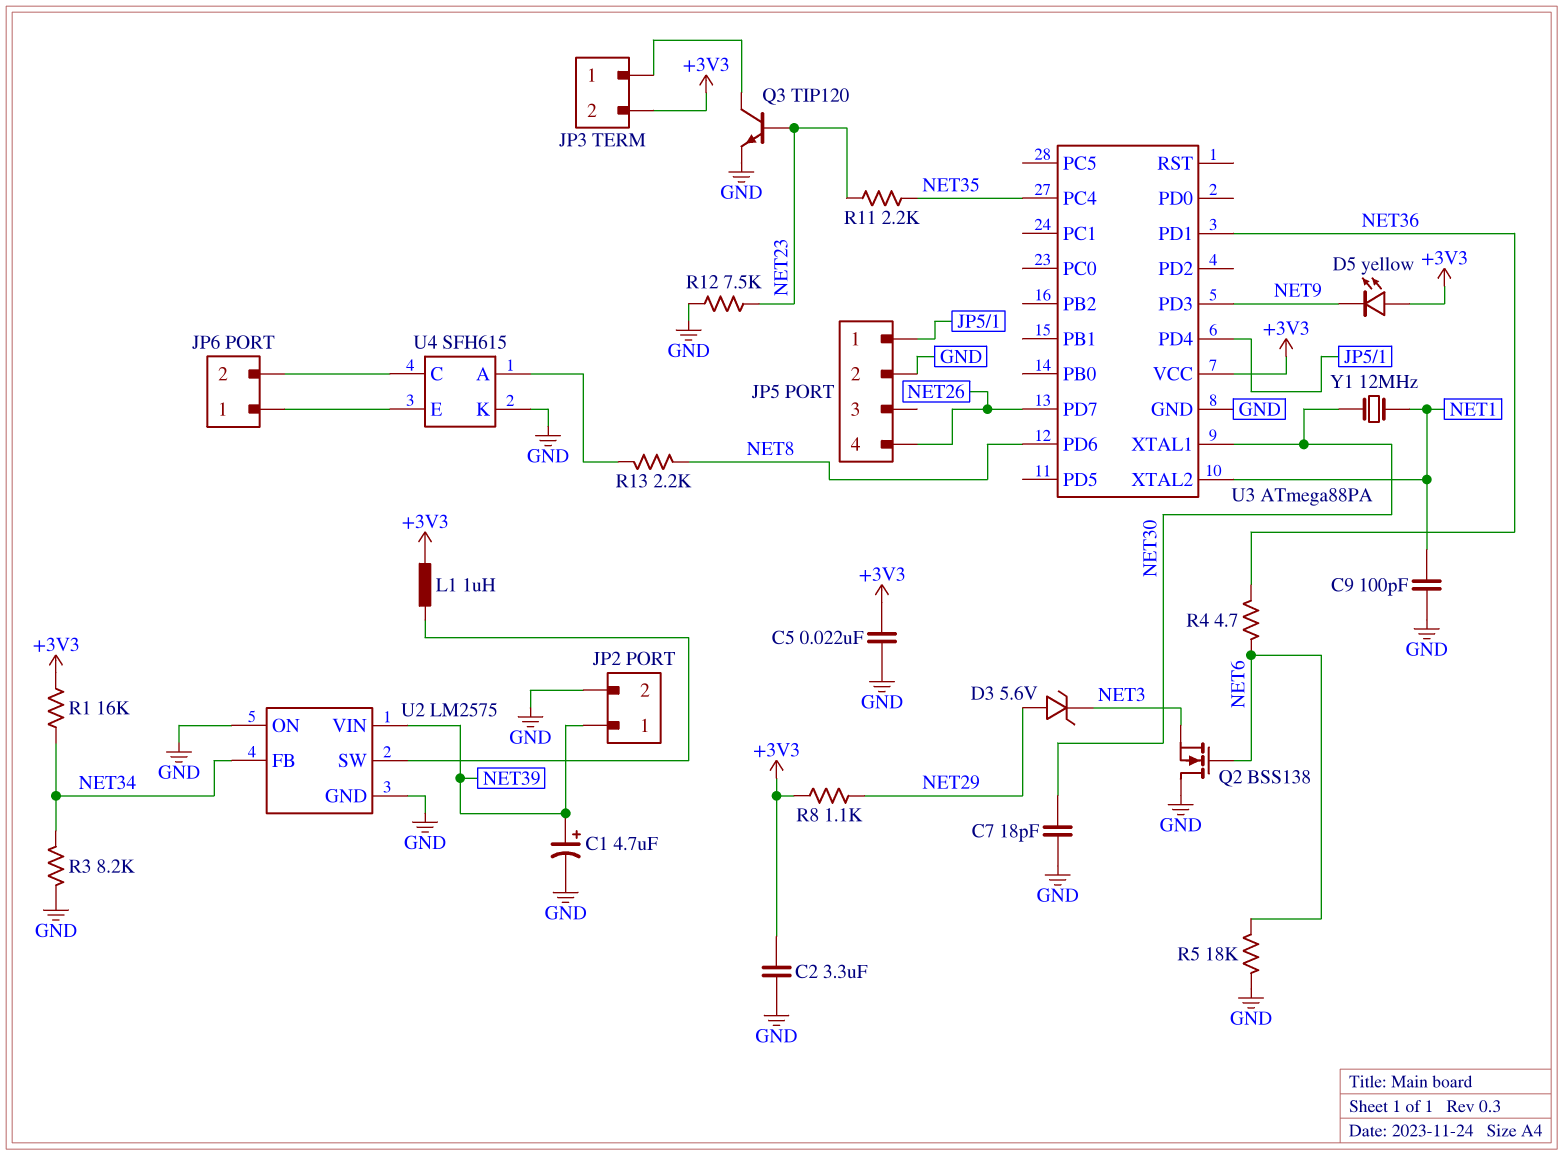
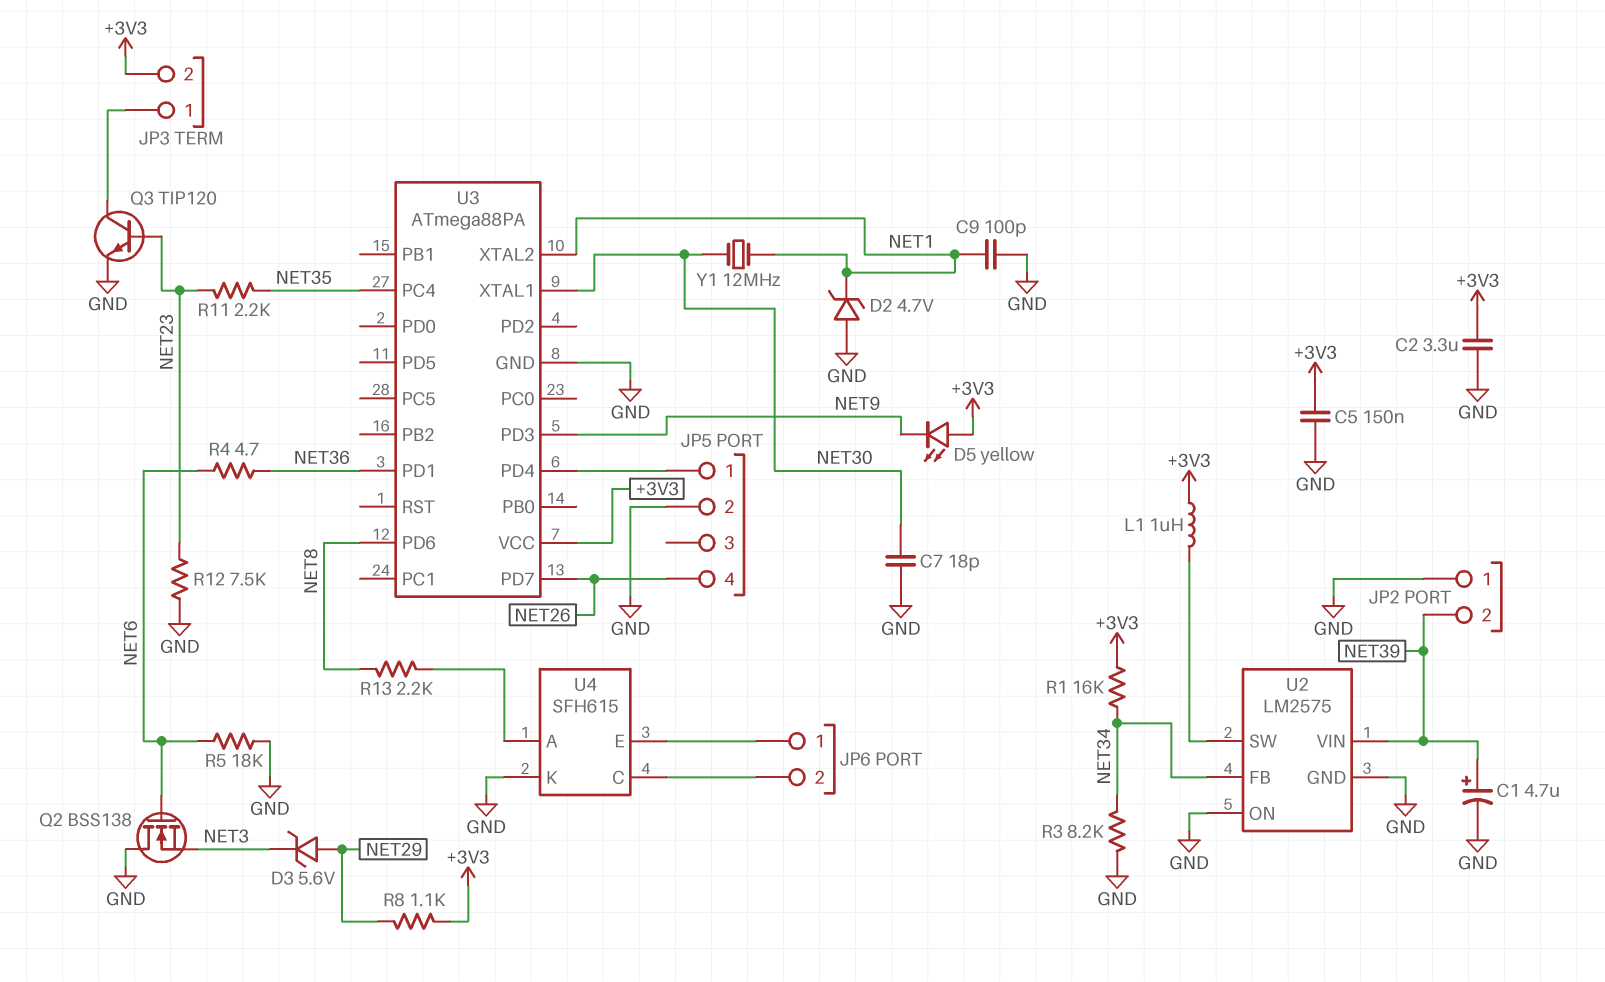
C5: 22nF (+3V3, GND) -> 150nF (+3V3, GND)
D2: none -> zener 4.7V (A GND, K NET1)
JP2 pin 1: NET39 -> GND
JP2 pin 2: GND -> NET39

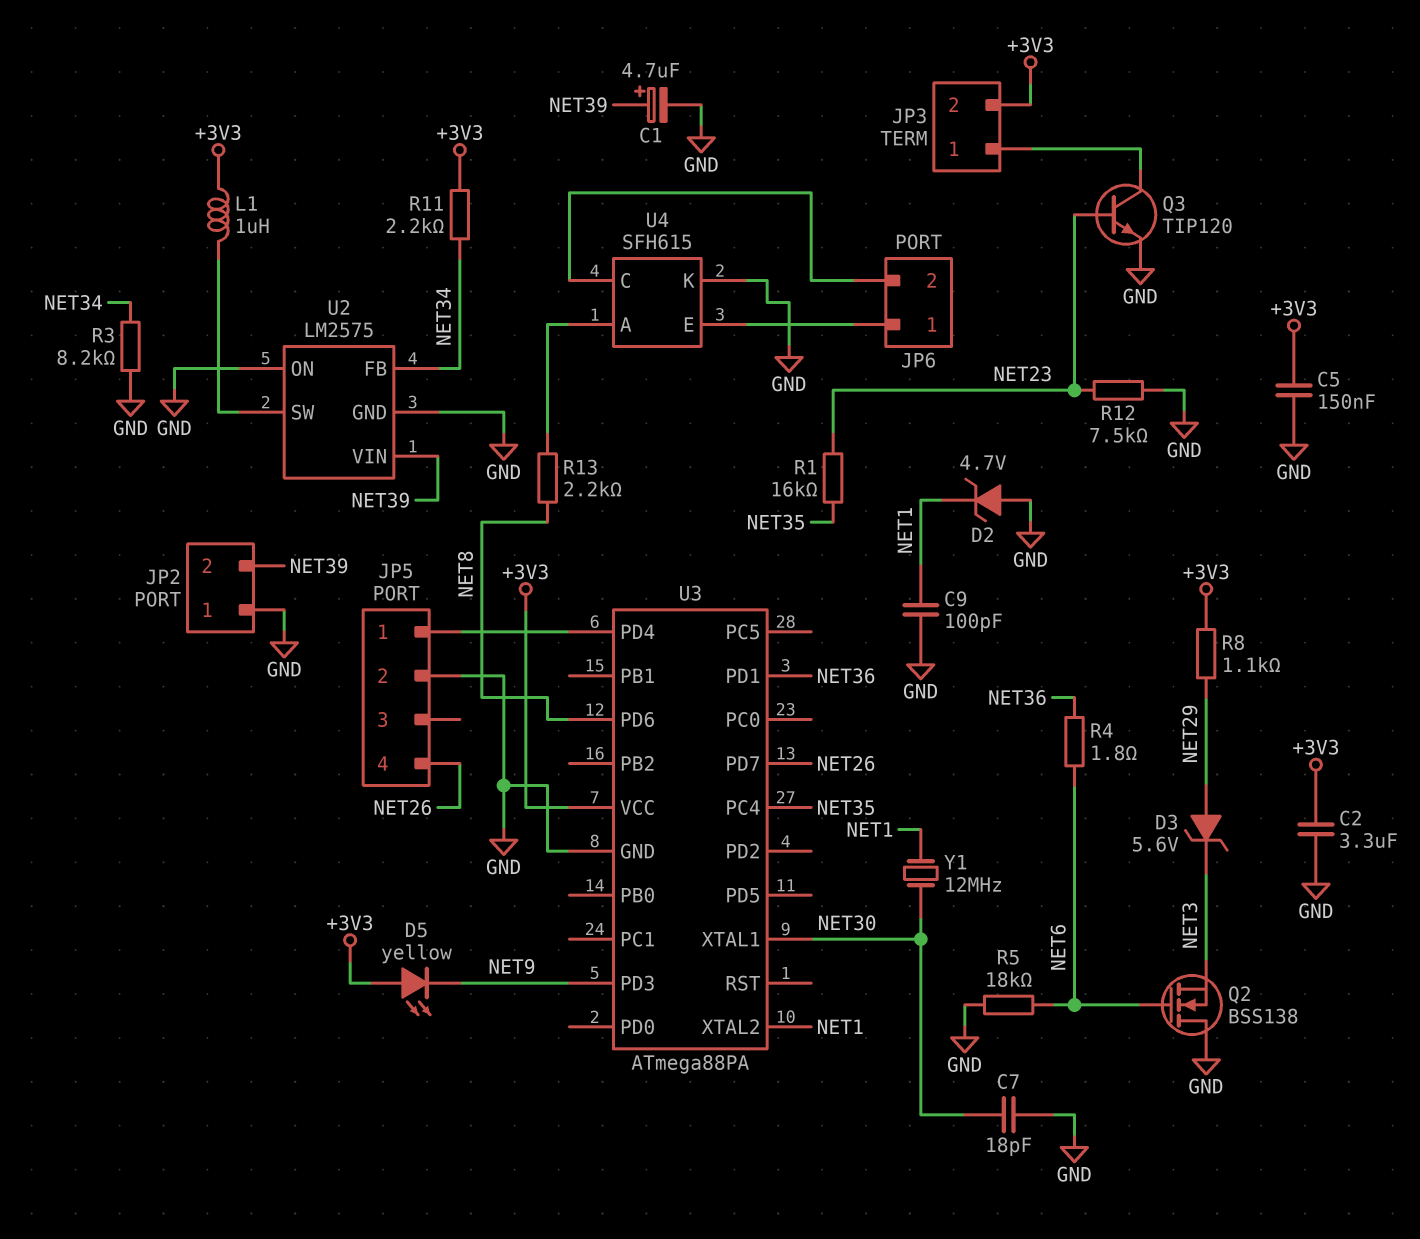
R1: 16k (+3V3, NET34) -> 16k (NET23, NET35)
R4: 4.7 (NET6, NET36) -> 1.8 (NET6, NET36)
R11: 2.2k (NET23, NET35) -> 2.2k (+3V3, NET34)

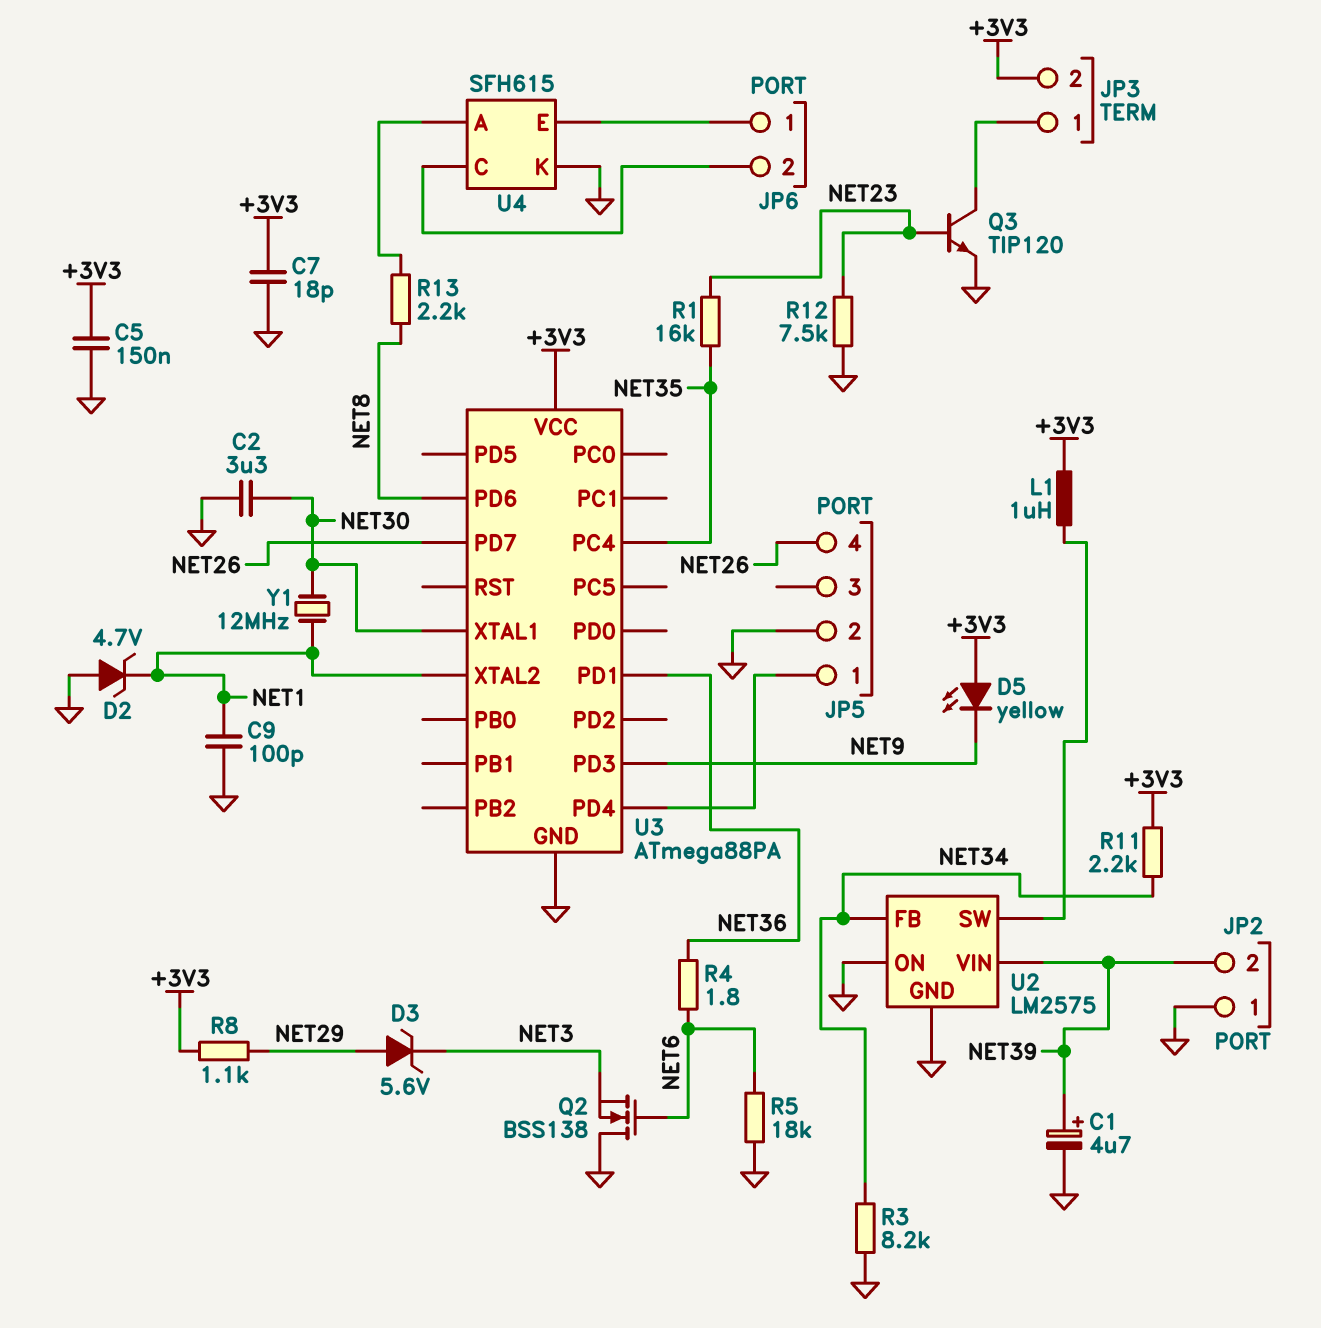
C2: 3.3uF (+3V3, GND) -> 3.3uF (GND, NET30)
C7: 18pF (GND, NET30) -> 18pF (+3V3, GND)

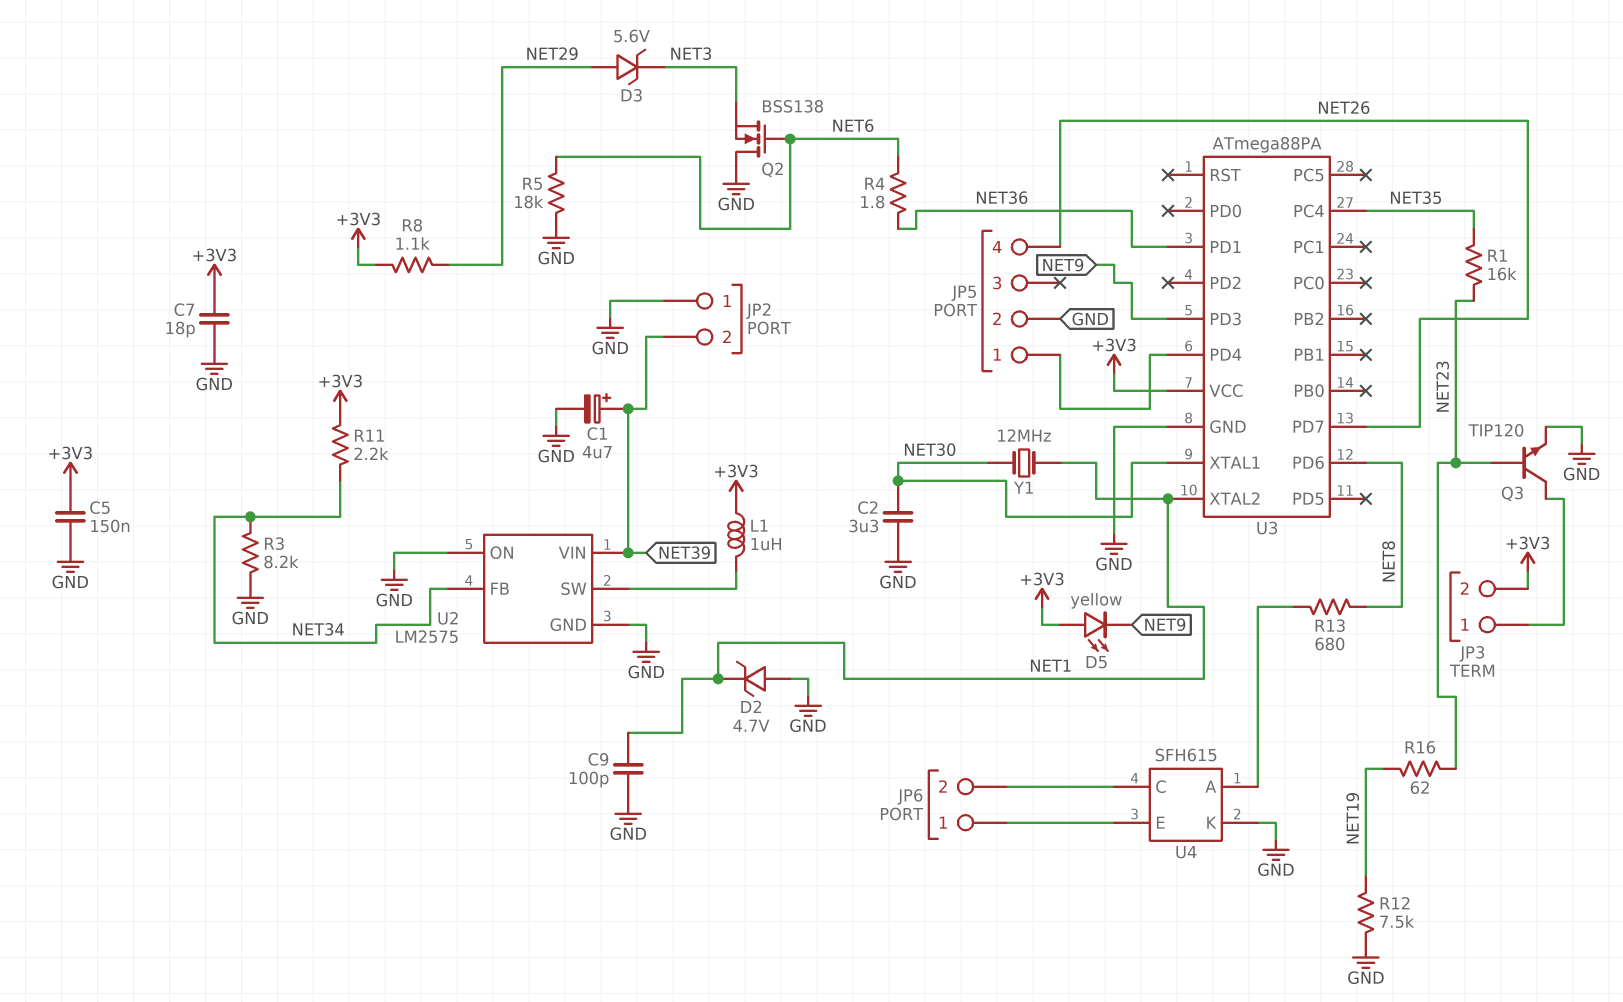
R12: 7.5k (GND, NET23) -> 7.5k (GND, NET19)
R13: 2.2k (NET8, U4/A) -> 680 (NET8, U4/A)
R16: none -> 62 (NET19, NET23)

